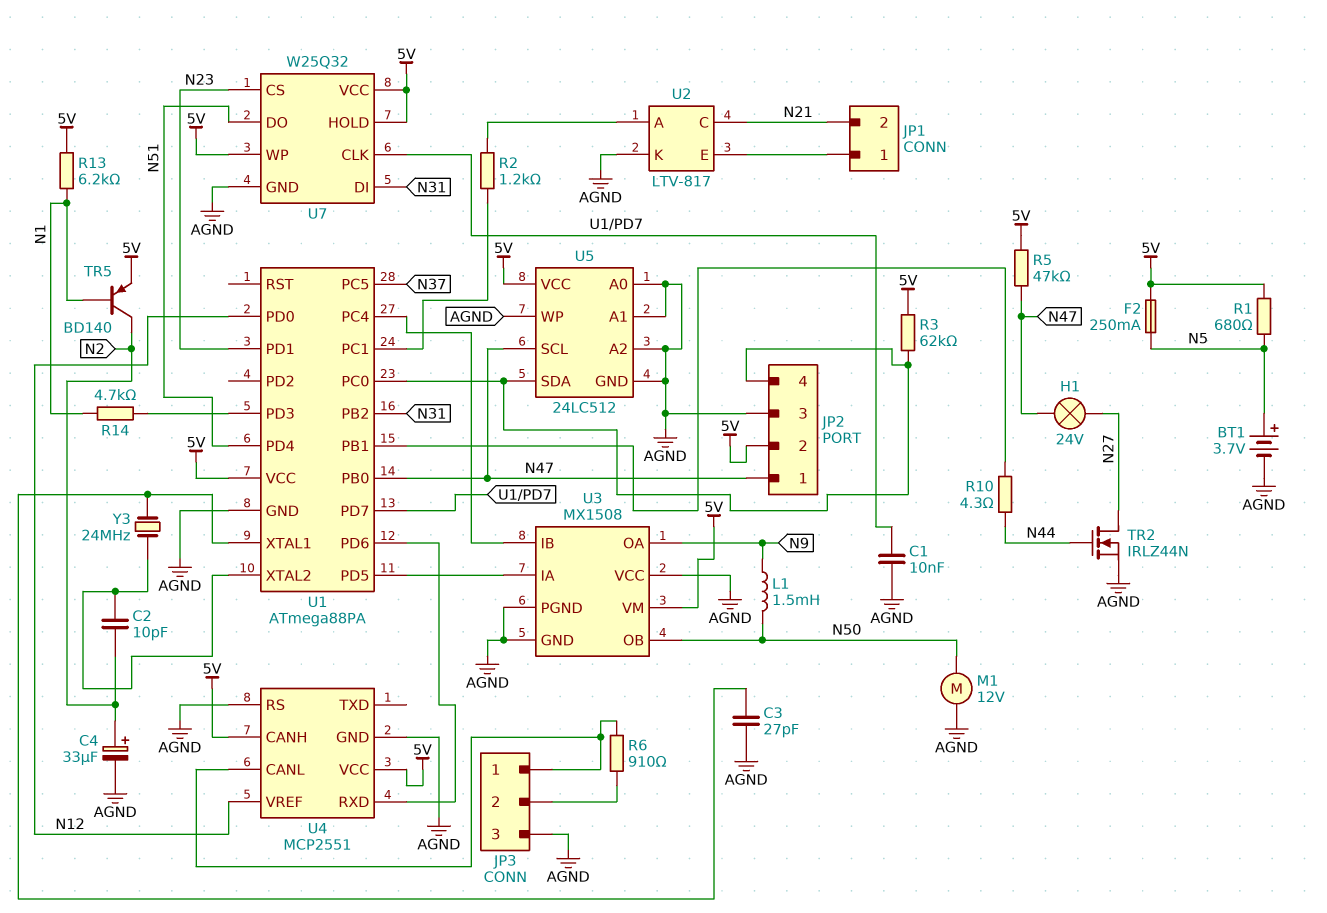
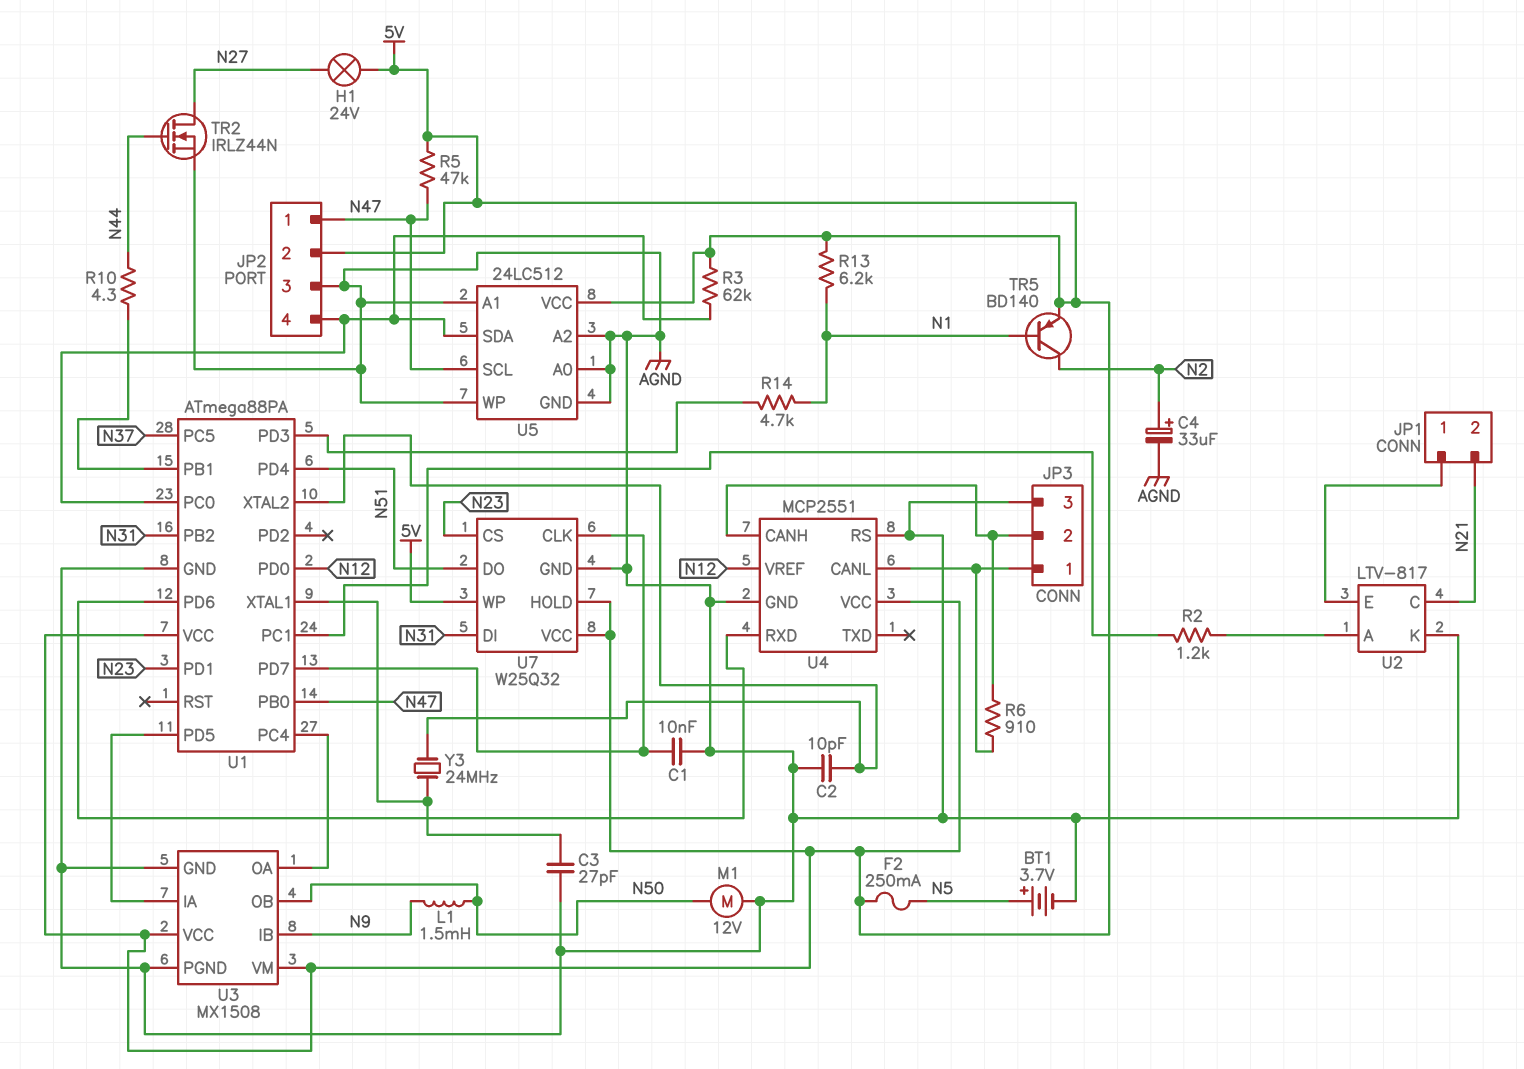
C2: 10pF (N2, U1/XTAL2) -> 10pF (AGND, U1/XTAL2)
H1: lamp 24V (N27, N47) -> lamp 24V (5V, N27)
R1: 680 (5V, N5) -> none
U3 pin IB: U1/PC4 -> N9
U3 pin OA: N9 -> U1/PC4
U3 pin VCC: AGND -> 5V
U4 pin CANH: 5V -> JP3/2

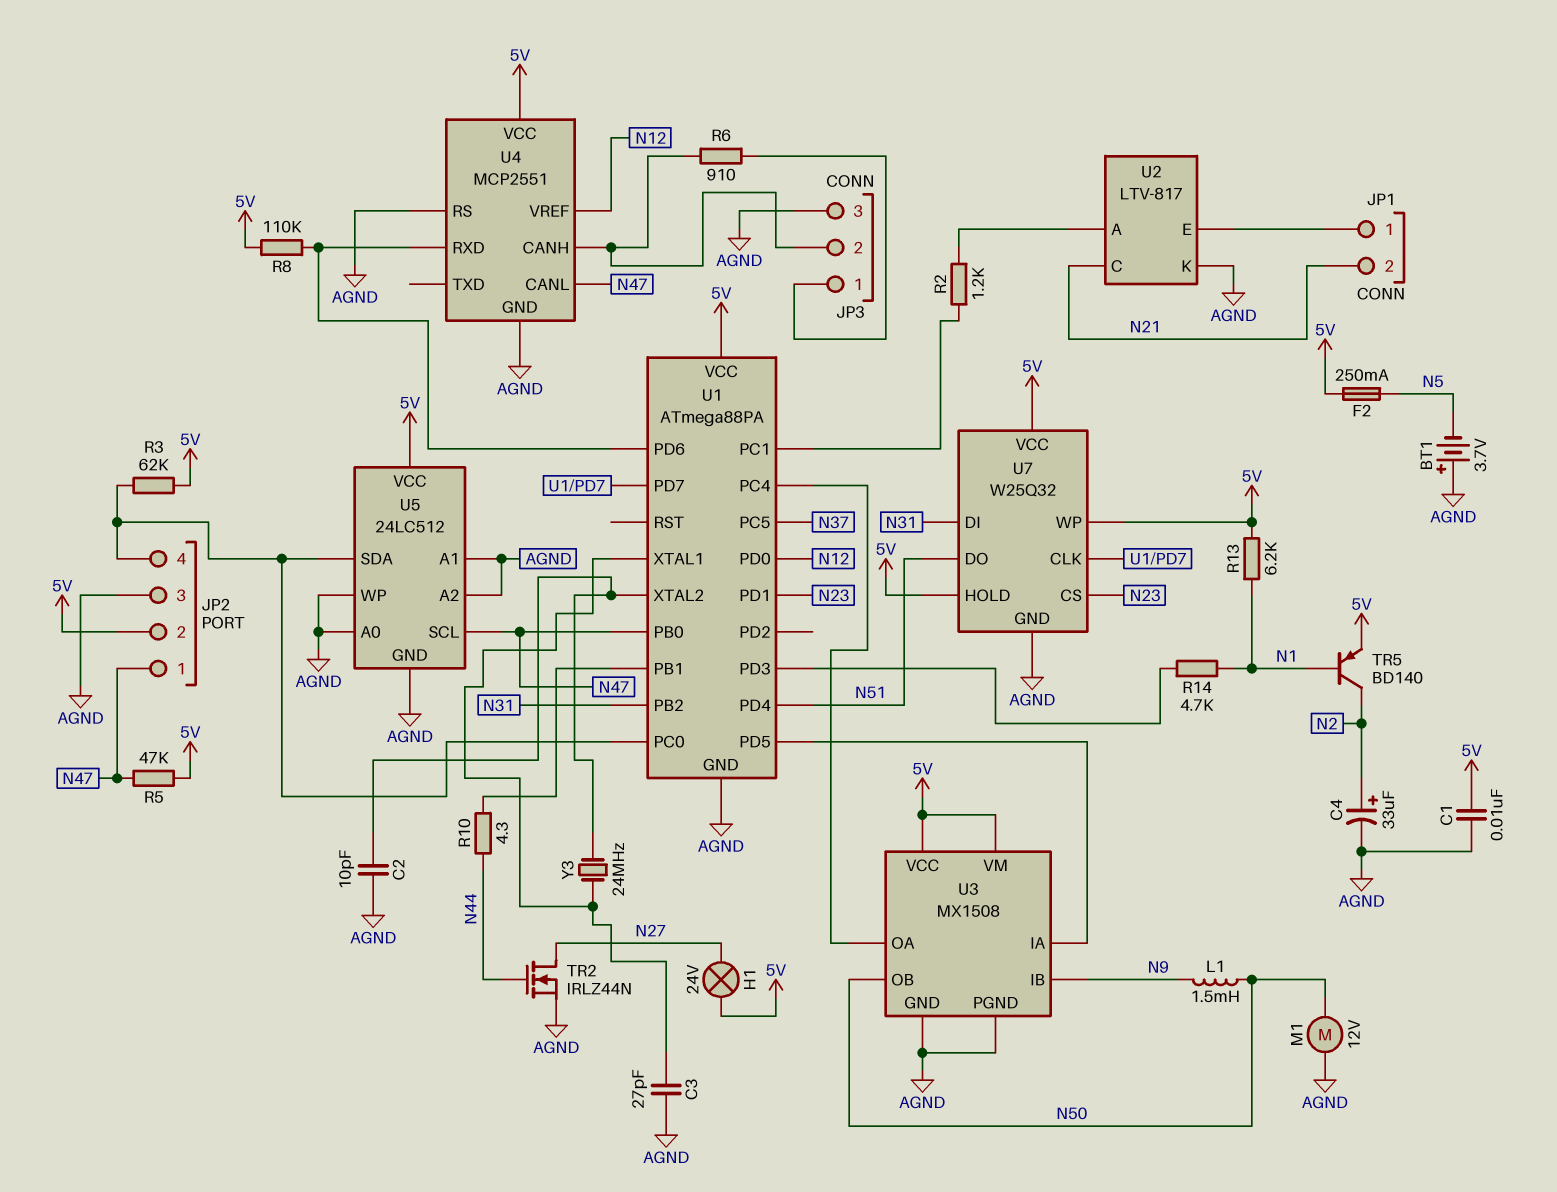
BT1: 3.7V (plus N5, minus AGND) -> 3.7V (plus AGND, minus N5)
C1: 10nF (AGND, U1/PD7) -> 10nF (5V, AGND)
R8: none -> 110k (5V, U1/PD6)
U4 pin CANL: JP3/1 -> N47

